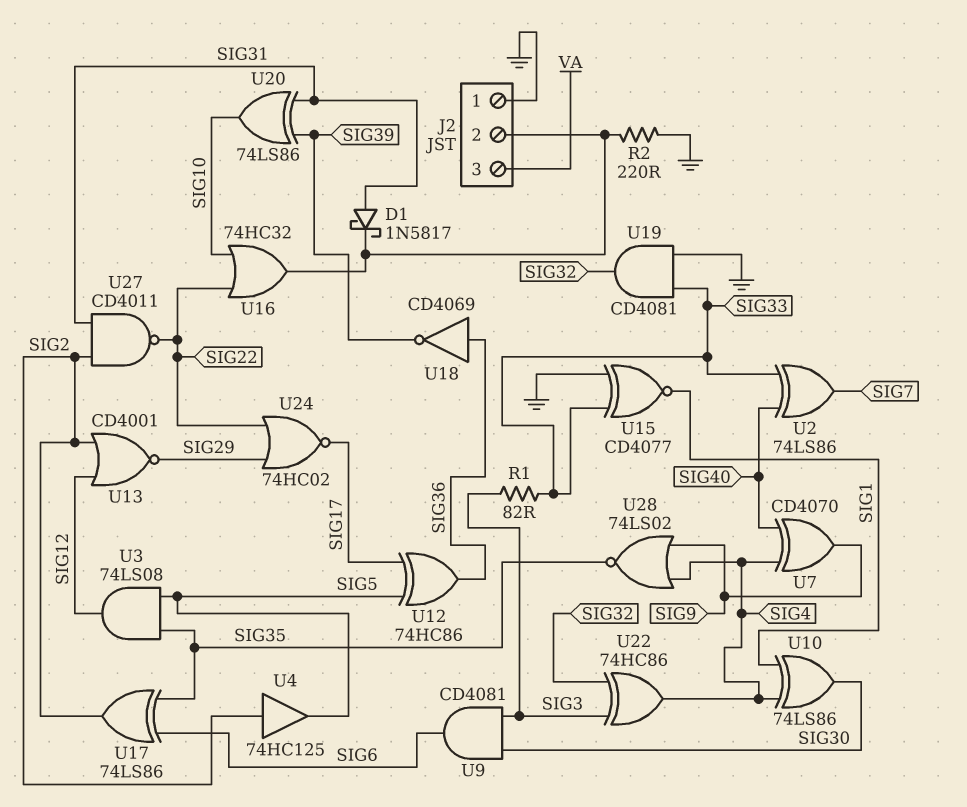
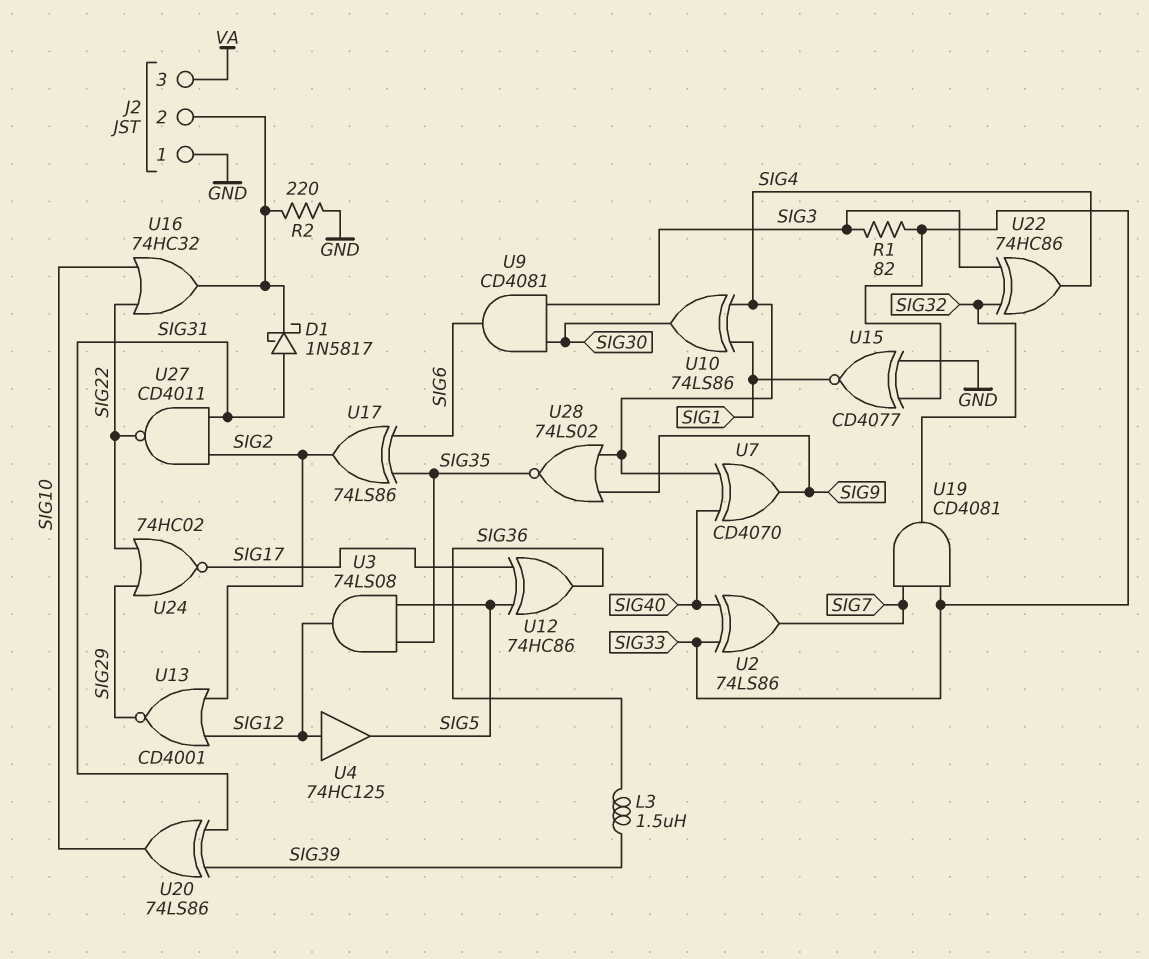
L3: none -> 1.5uH (SIG36, SIG39)
U4: buffer 74HC125 (in SIG2, out SIG5) -> buffer 74HC125 (in SIG12, out SIG5)
U18: NOT CD4069 (in SIG36, out SIG39) -> none
U19: AND CD4081 (in GND, in SIG33, out SIG32) -> AND CD4081 (in SIG7, in SIG33, out SIG32)

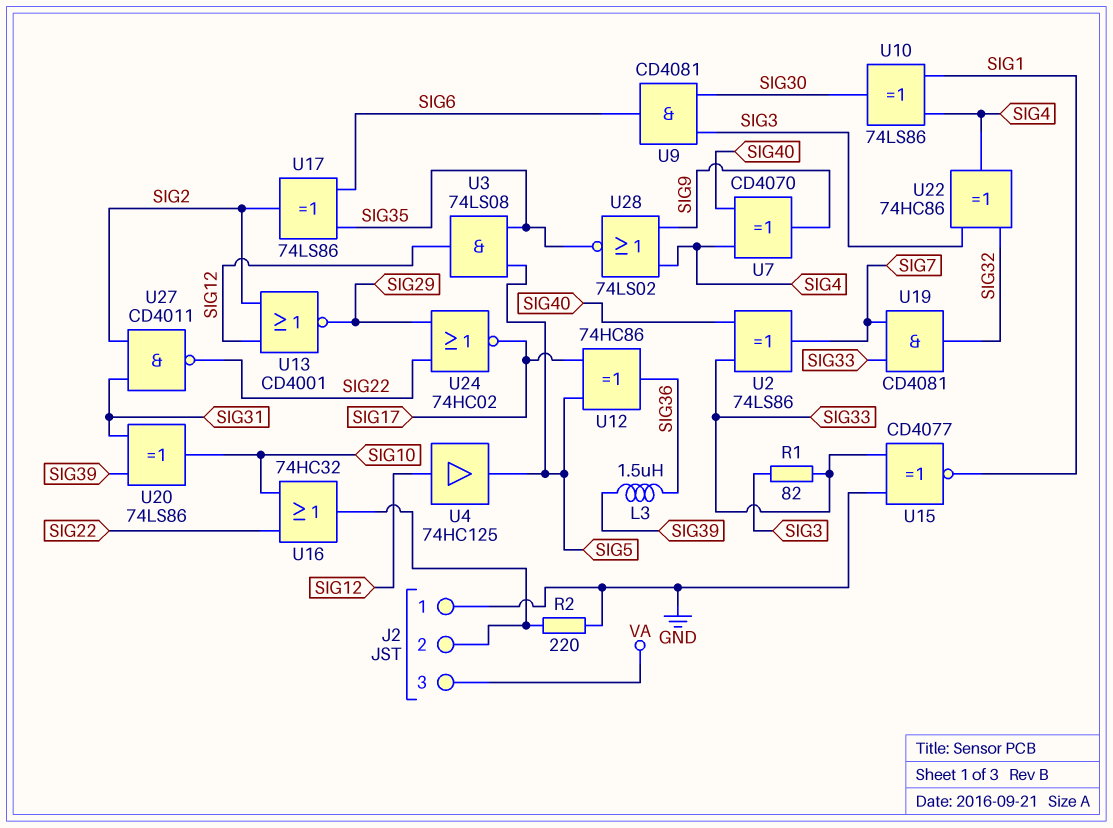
D1: schottky 1N5817 (A SIG31, K J2/2) -> none

